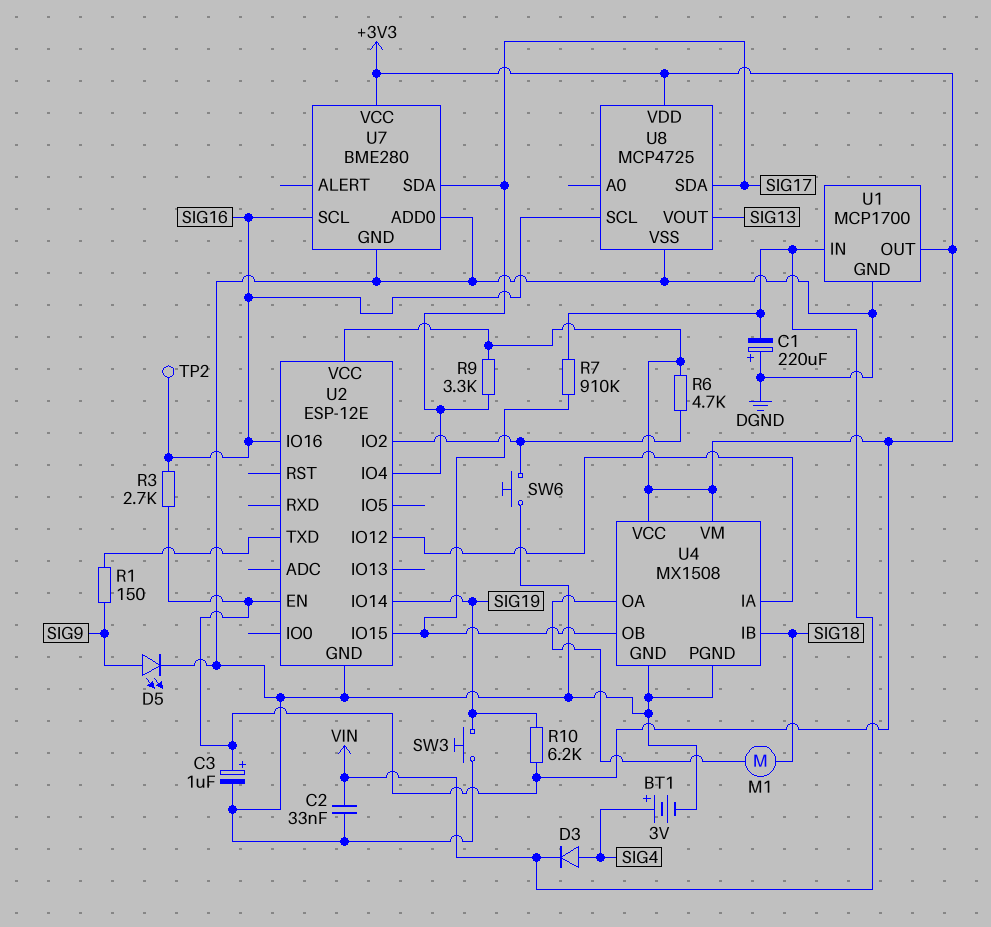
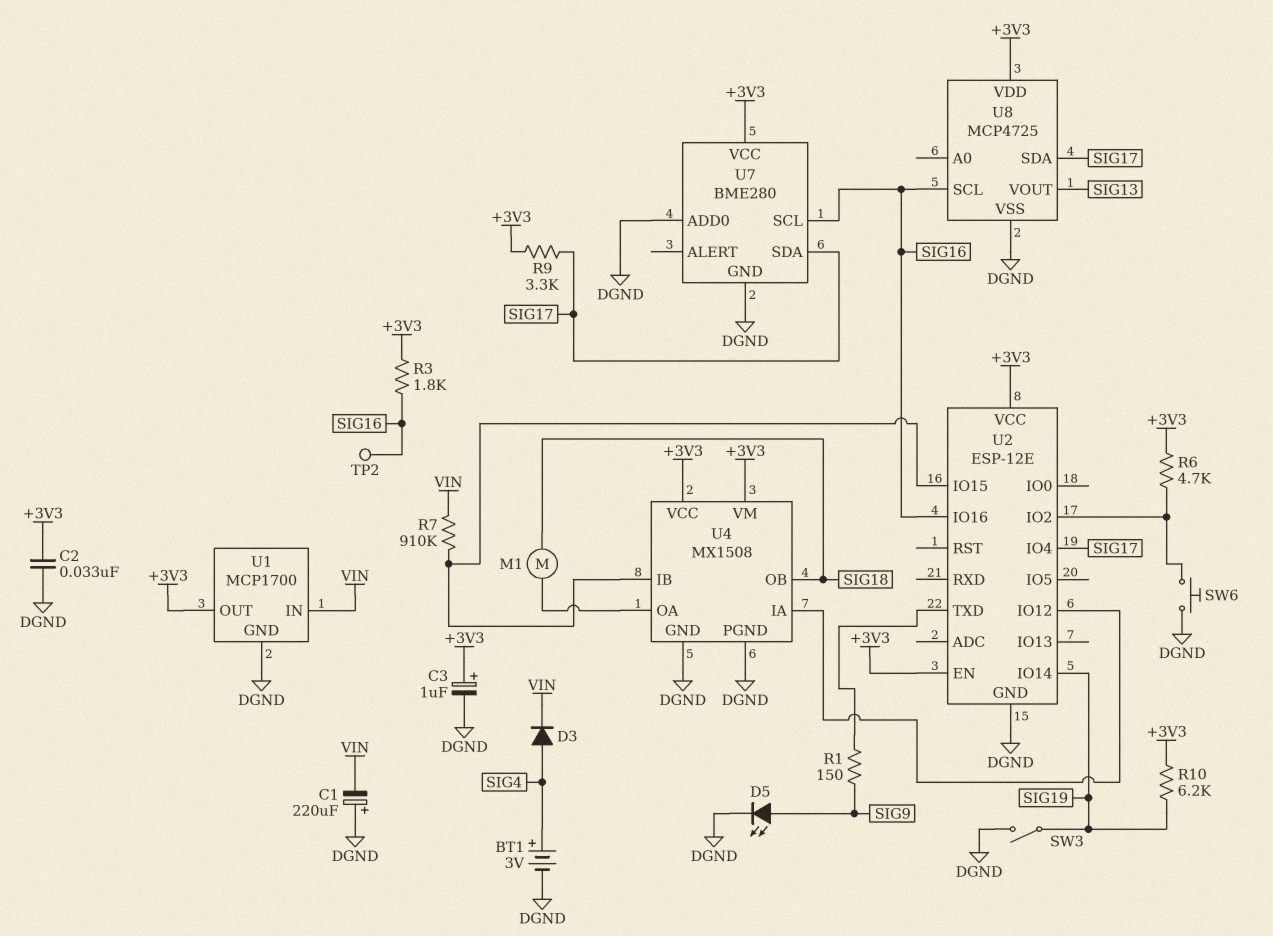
C2: 33nF (DGND, VIN) -> 33nF (+3V3, DGND)
R3: 2.7k (+3V3, SIG16) -> 1.8k (+3V3, SIG16)
SW3: button (DGND, SIG19) -> switch (DGND, SIG19)
U4 pin IB: SIG18 -> U2/IO15
U4 pin OB: U2/IO15 -> SIG18

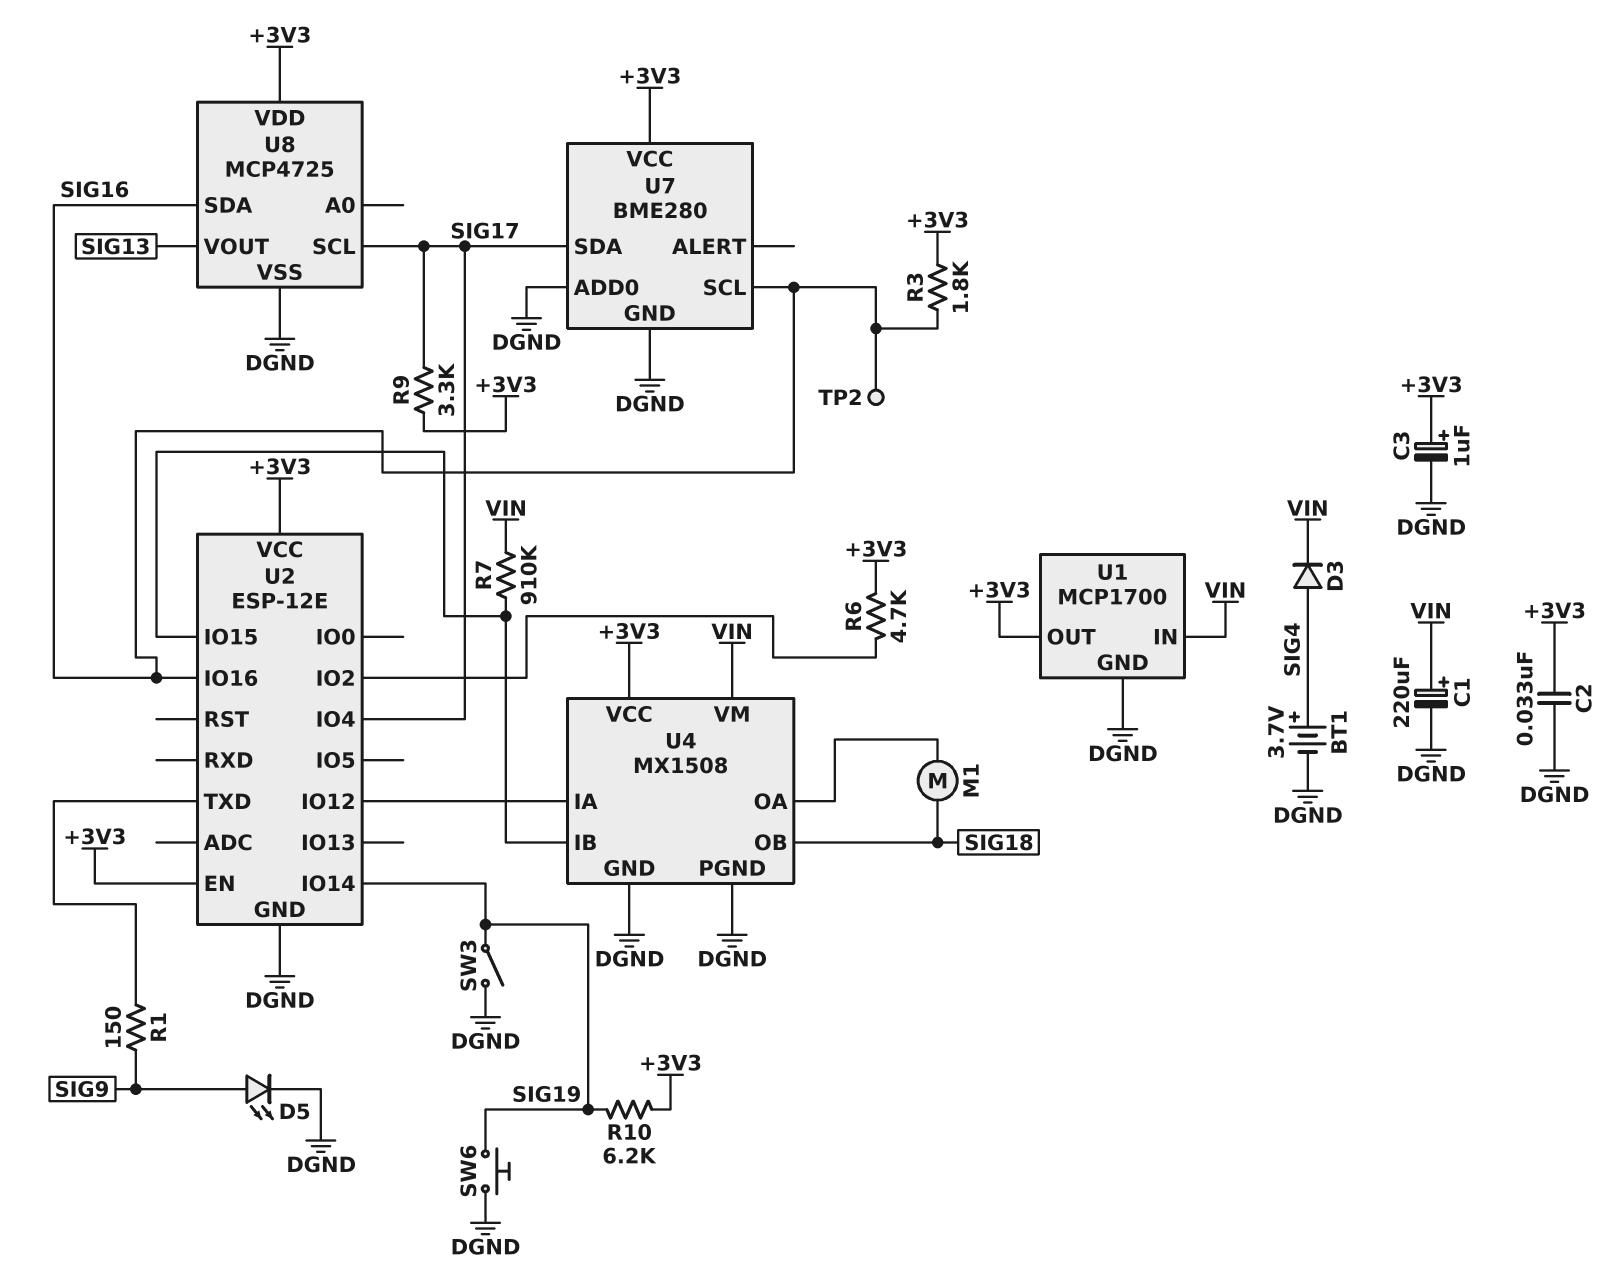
BT1: 3V (plus SIG4, minus DGND) -> 3.7V (plus SIG4, minus DGND)
C1: 220uF (plus DGND, minus VIN) -> 220uF (plus VIN, minus DGND)
SW6: button (DGND, U2/IO2) -> button (DGND, SIG19)
U4 pin VM: +3V3 -> VIN
U8 pin SCL: SIG16 -> SIG17
U8 pin SDA: SIG17 -> SIG16

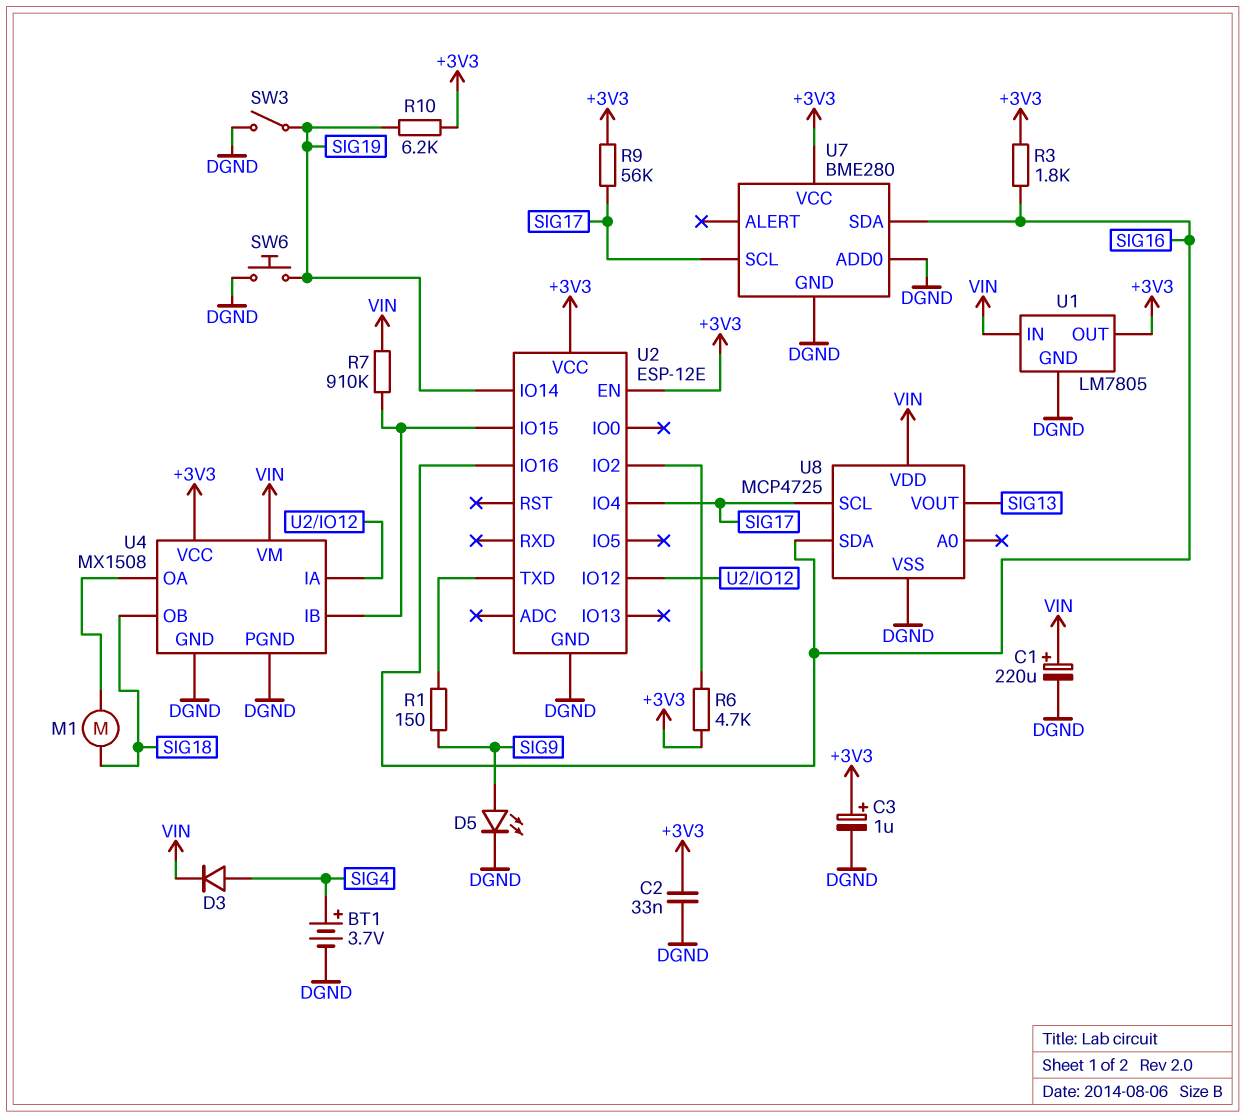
R9: 3.3k (+3V3, SIG17) -> 56k (+3V3, SIG17)
TP2: test point (SIG16) -> none
U1: MCP1700 -> LM7805
U7 pin SCL: SIG16 -> SIG17
U7 pin SDA: SIG17 -> SIG16
U8 pin VDD: +3V3 -> VIN

